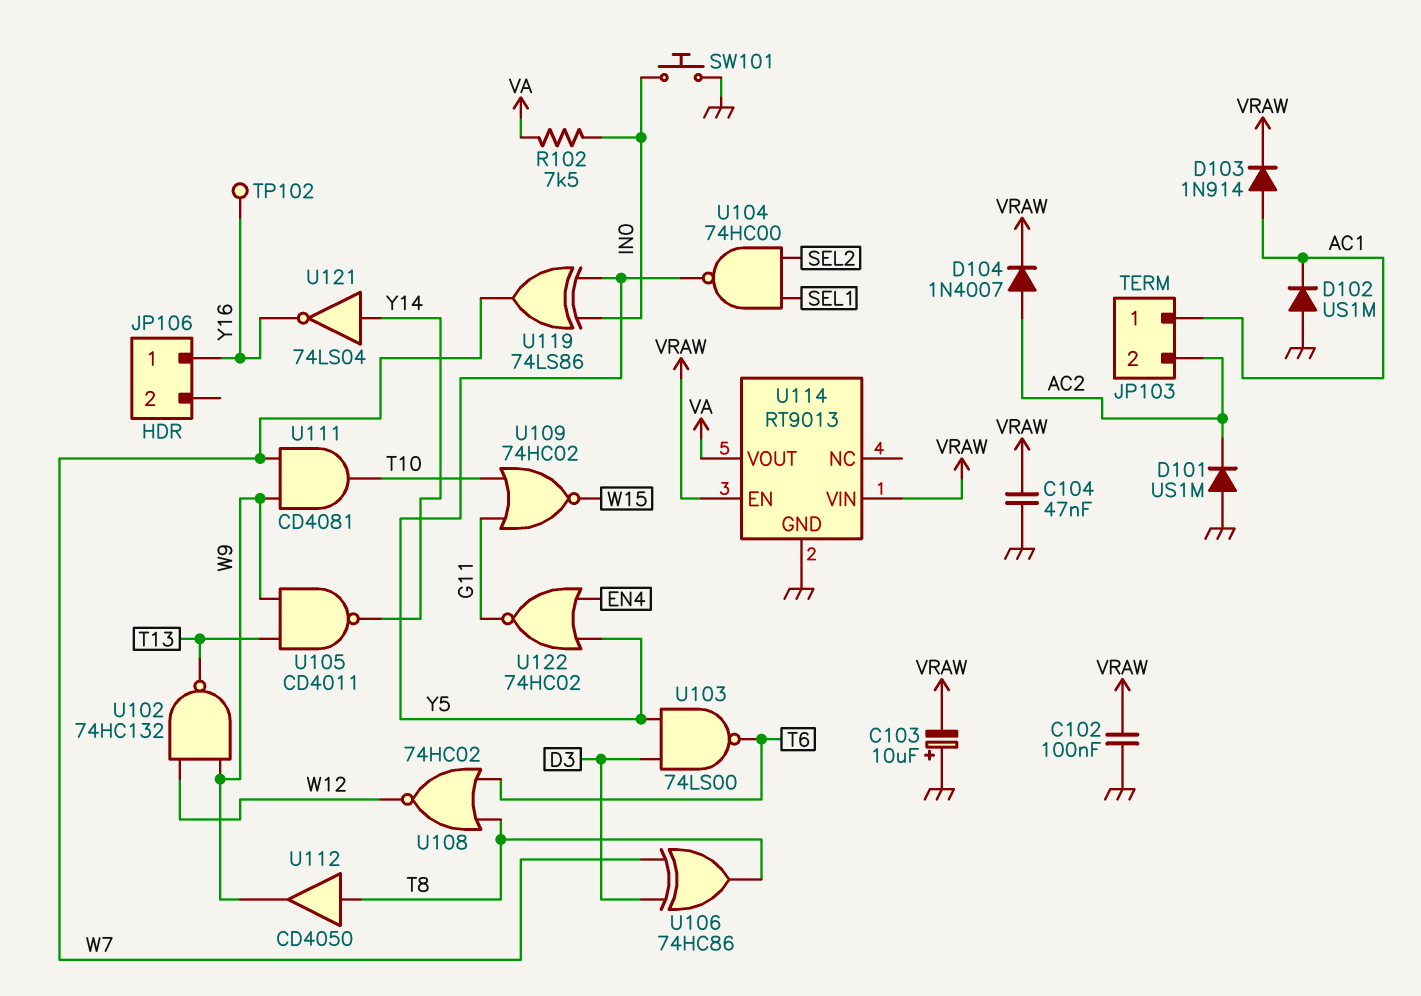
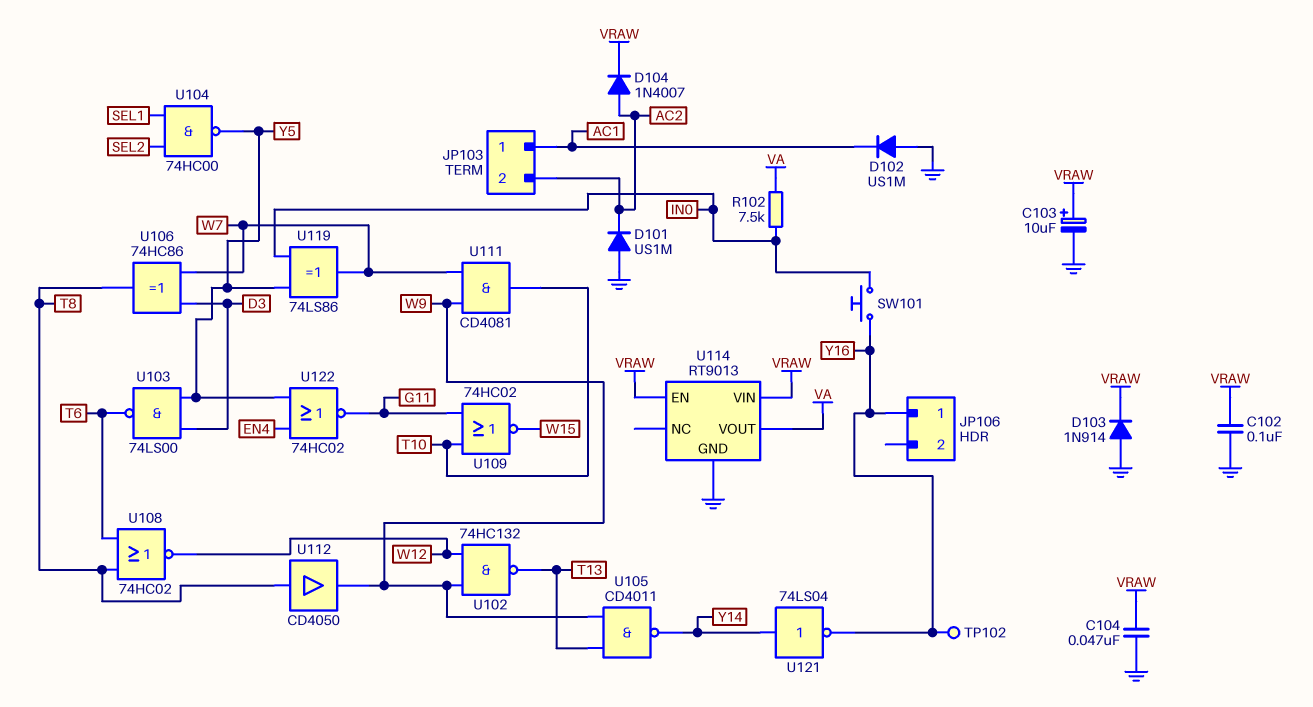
C103: 10uF (plus GND, minus VRAW) -> 10uF (plus VRAW, minus GND)
D103: diode 1N914 (A AC1, K VRAW) -> diode 1N914 (A GND, K VRAW)
SW101: button (GND, IN0) -> button (IN0, Y16)

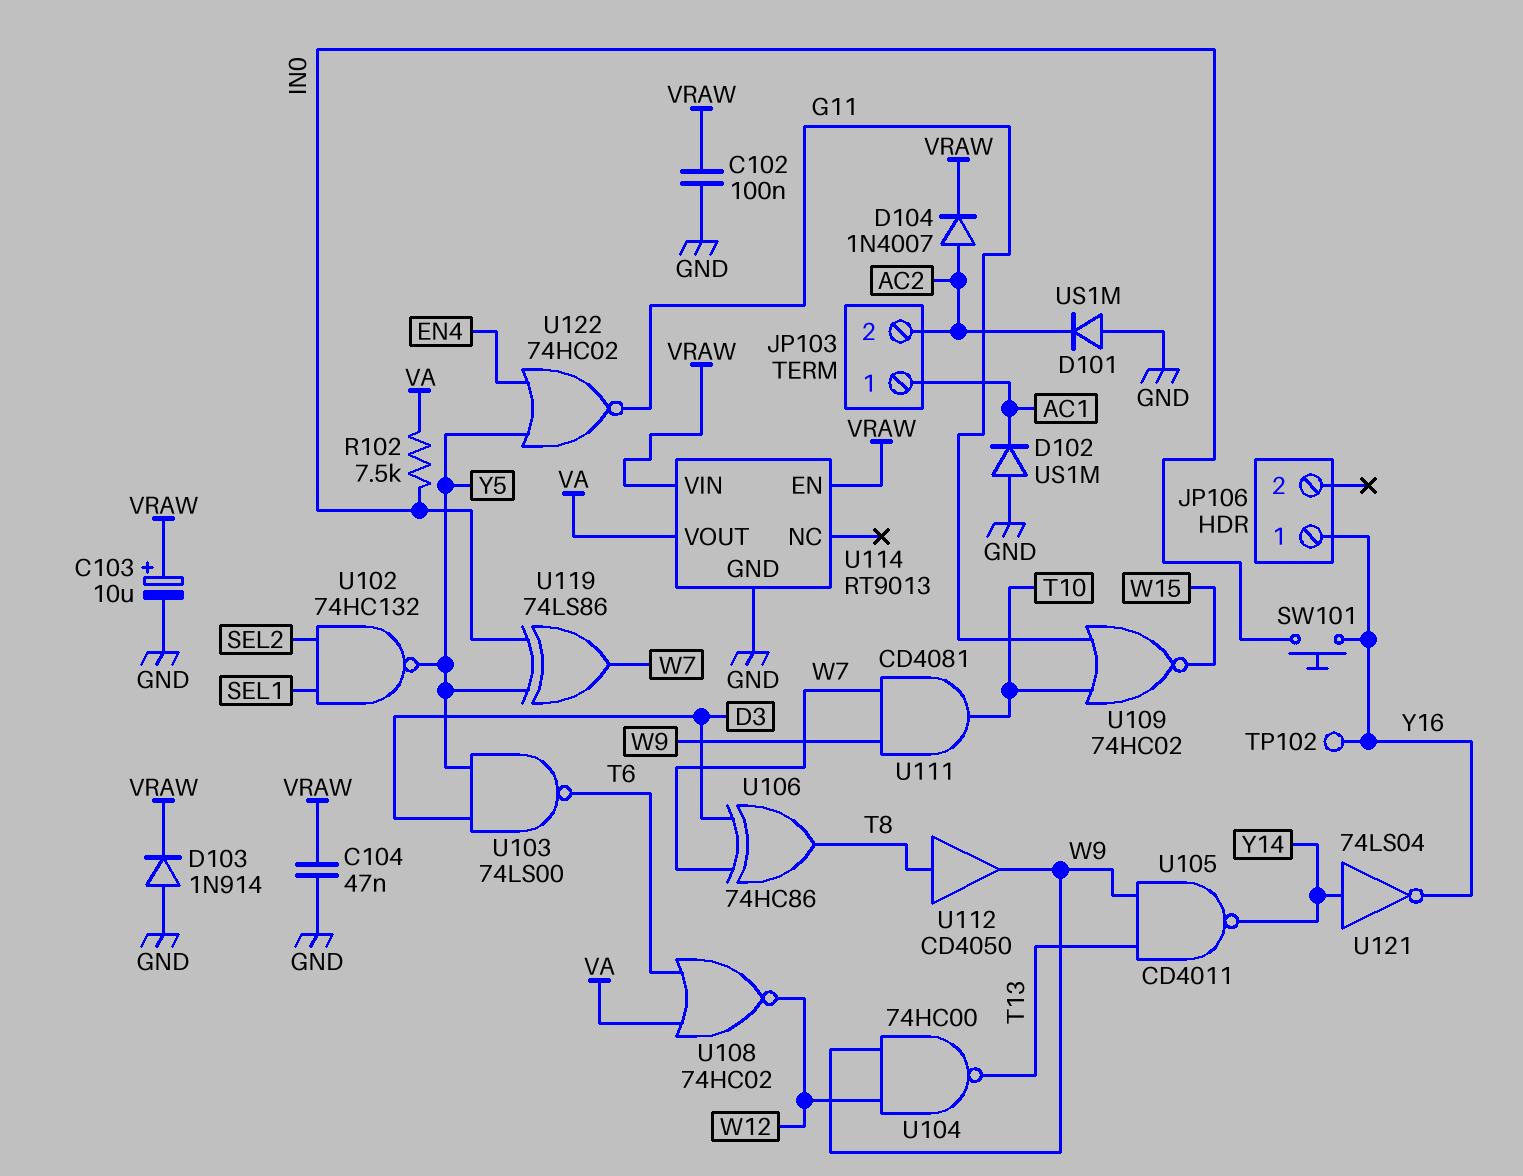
U102: NAND 74HC132 (in W9, in W12, out T13) -> NAND 74HC132 (in SEL1, in SEL2, out Y5)
U104: NAND 74HC00 (in SEL1, in SEL2, out Y5) -> NAND 74HC00 (in W9, in W12, out T13)
U108: NOR 74HC02 (in T6, in T8, out W12) -> NOR 74HC02 (in T6, in VA, out W12)

